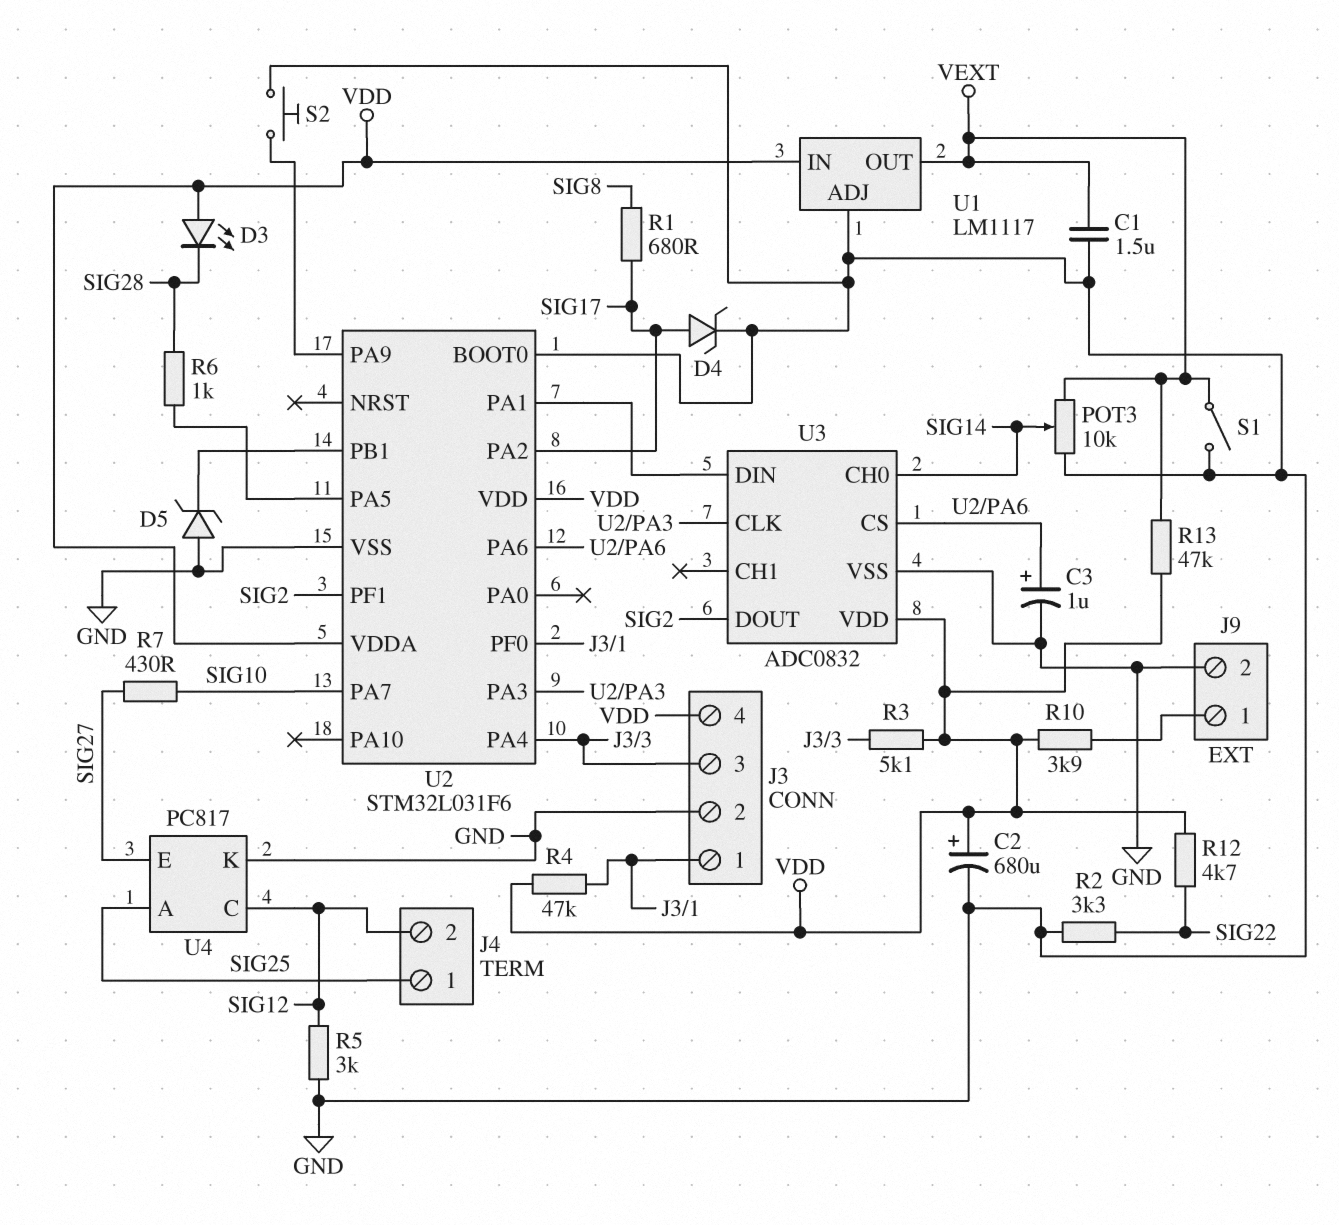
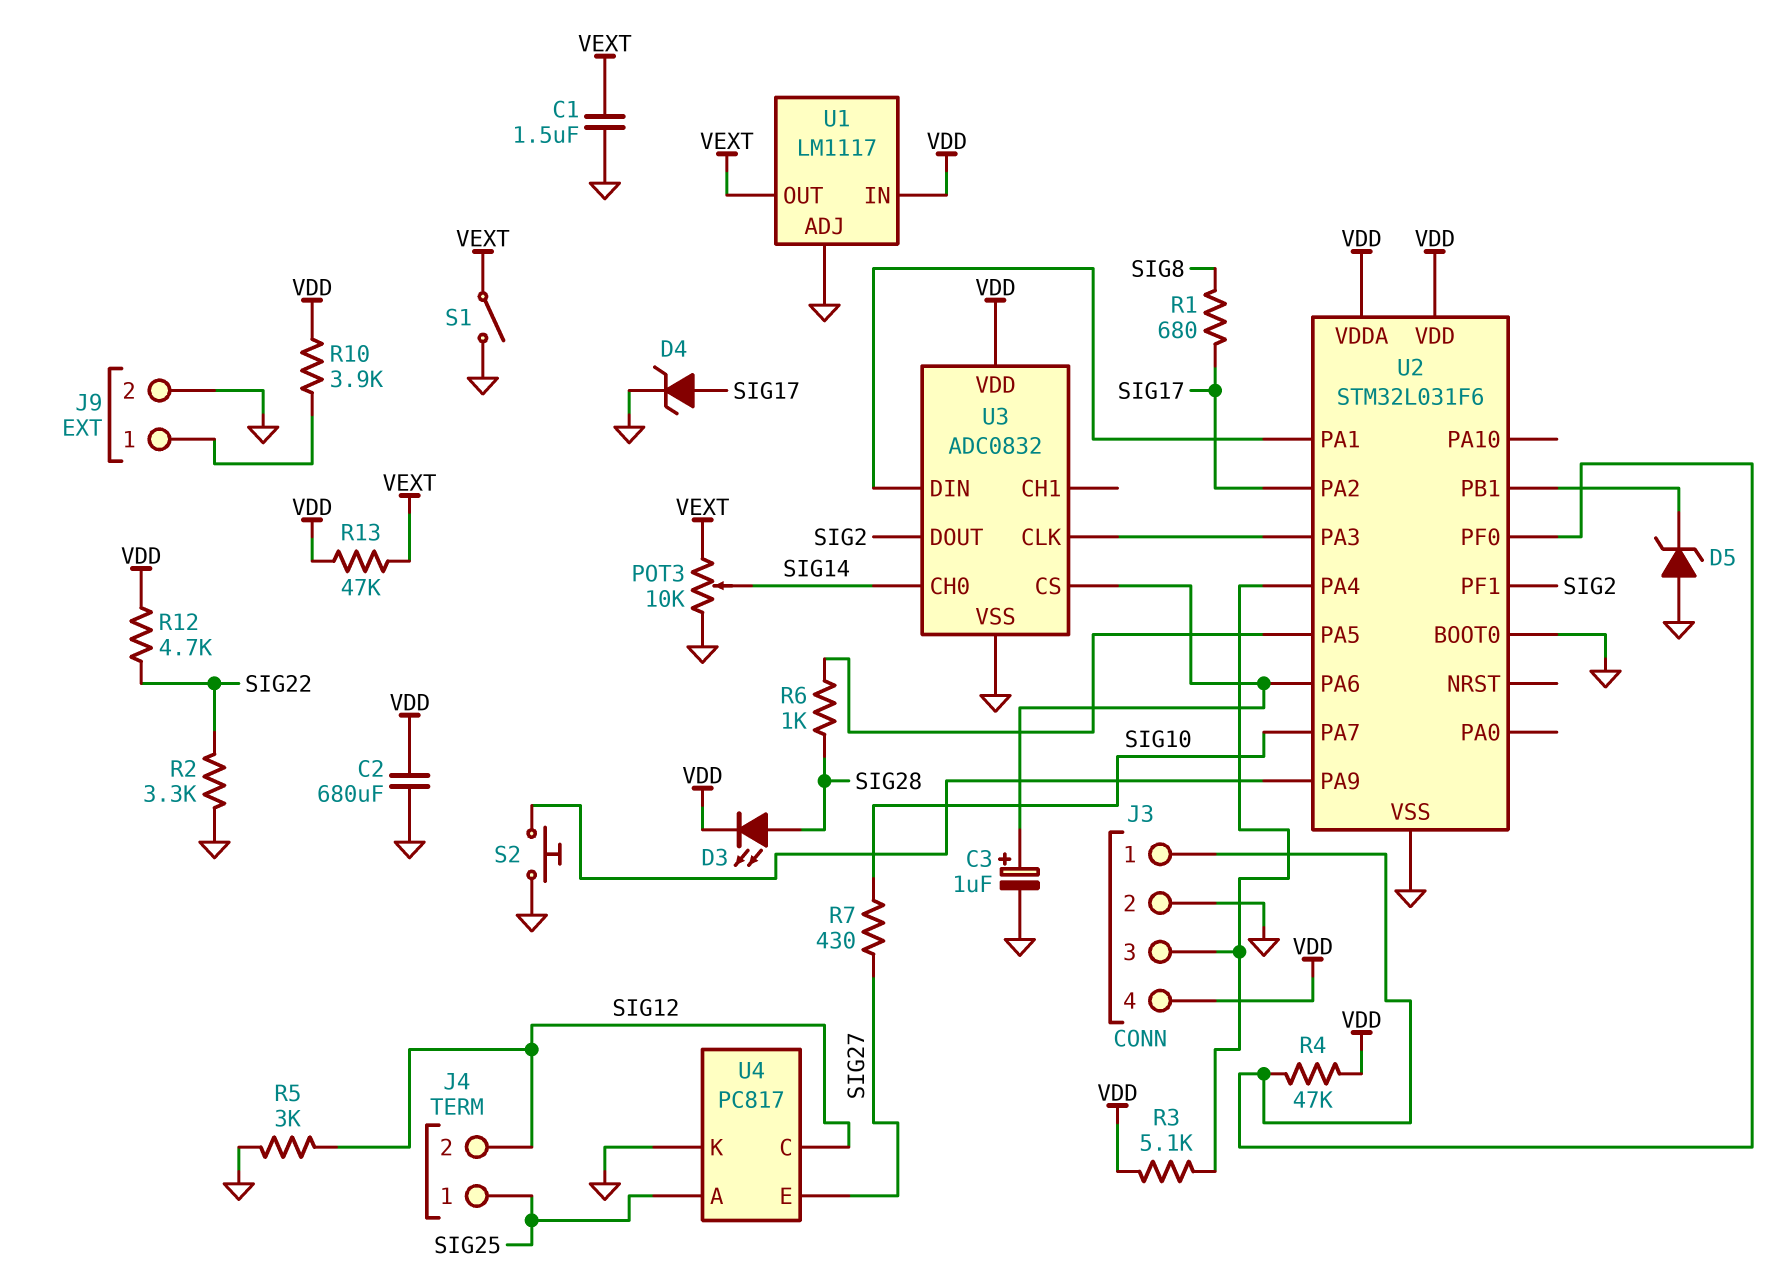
C2: 680uF (plus VDD, minus GND) -> 680uF (GND, VDD)
D3: LED (A VDD, K SIG28) -> LED (A SIG28, K VDD)

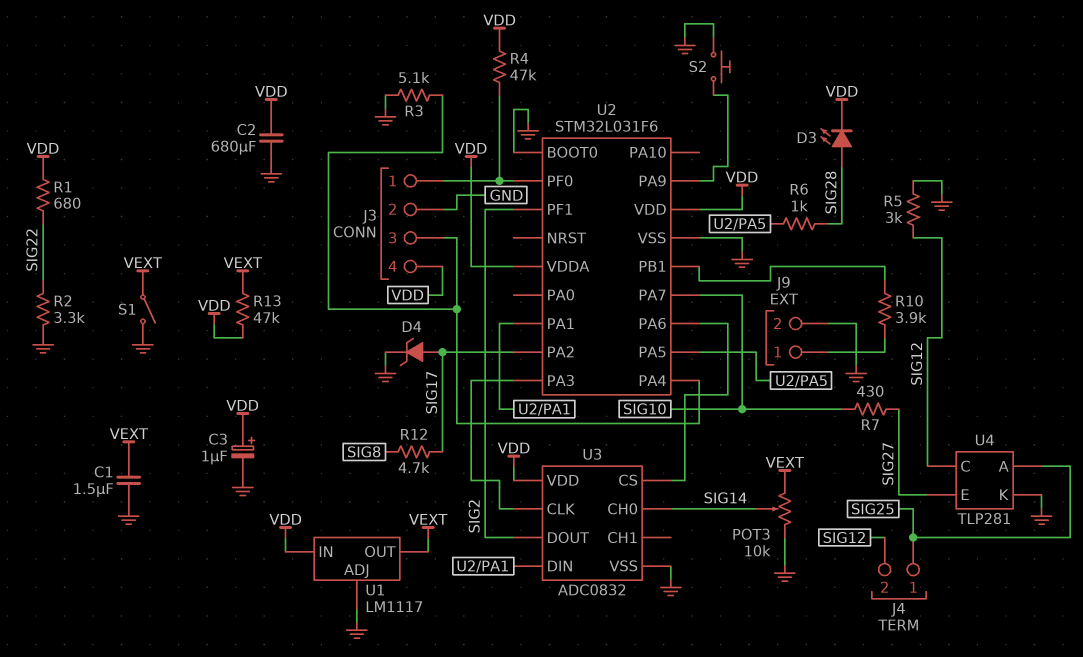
C3: 1uF (plus U2/PA6, minus GND) -> 1uF (plus VDD, minus GND)
D5: zener (A GND, K U2/PB1) -> none
R1: 680 (SIG8, SIG17) -> 680 (SIG22, VDD)
R3: 5.1k (J3/3, VDD) -> 5.1k (GND, J3/3)
R10: 3.9k (J9/1, VDD) -> 3.9k (J9/1, U2/PB1)
R12: 4.7k (SIG22, VDD) -> 4.7k (SIG8, SIG17)
U4: PC817 -> TLP281

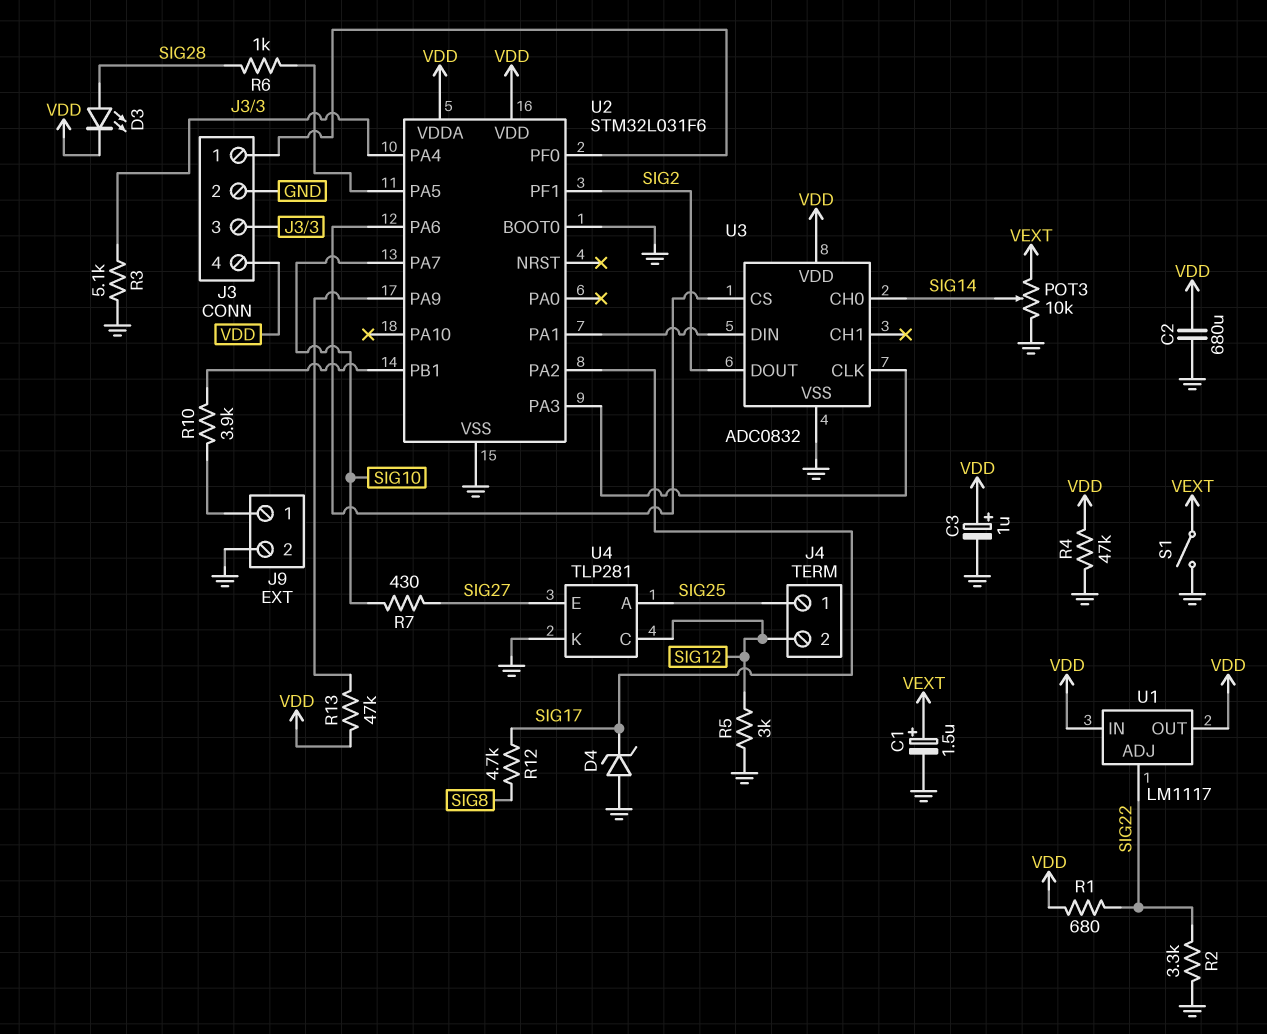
C1: 1.5uF (GND, VEXT) -> 1.5uF (plus VEXT, minus GND)
D4: zener (A SIG17, K GND) -> zener (A GND, K SIG17)
R4: 47k (J3/1, VDD) -> 47k (GND, VDD)
R13: 47k (VDD, VEXT) -> 47k (U2/PA9, VDD)
S2: button (GND, U2/PA9) -> none
U1 pin ADJ: GND -> SIG22
U1 pin OUT: VEXT -> VDD

